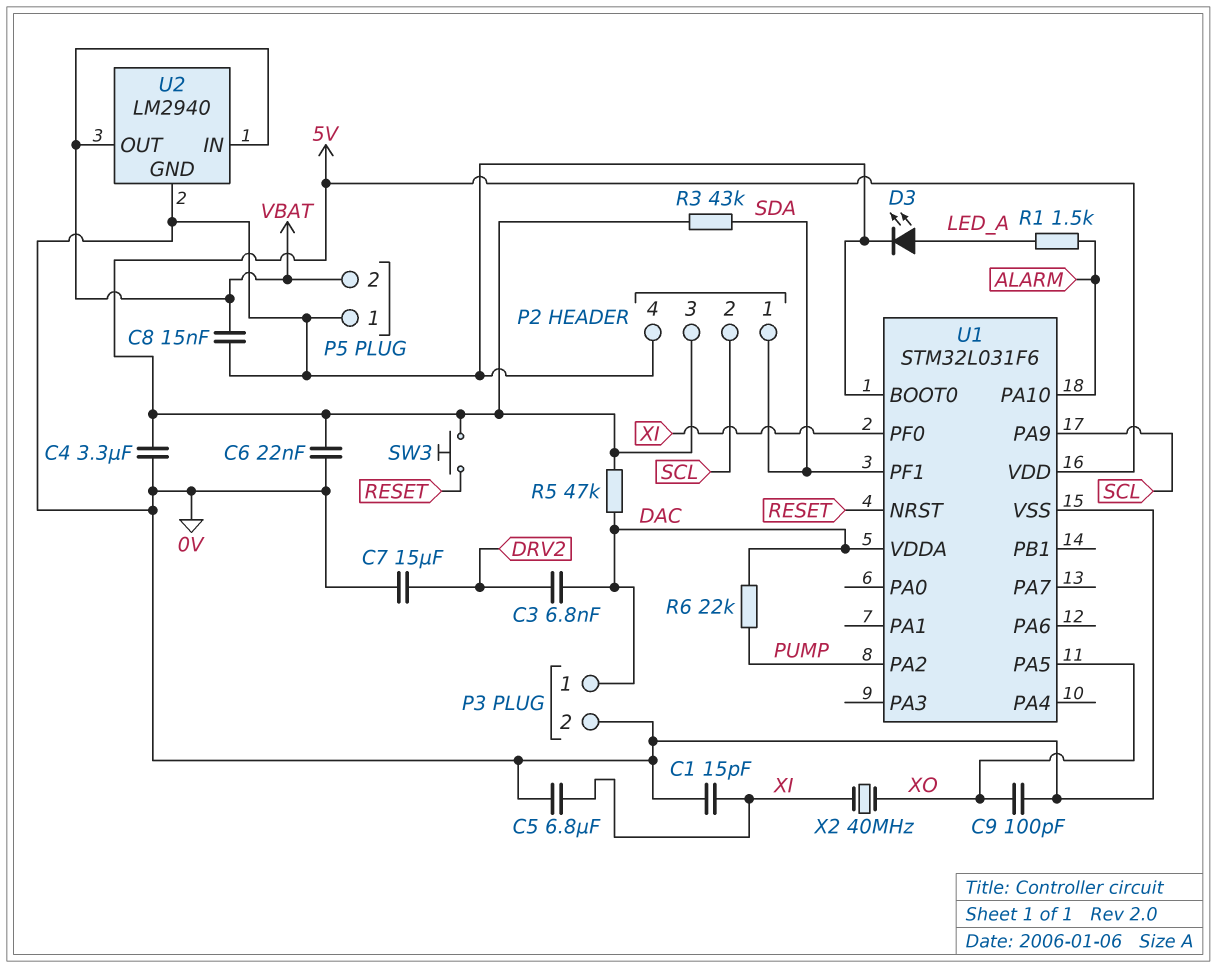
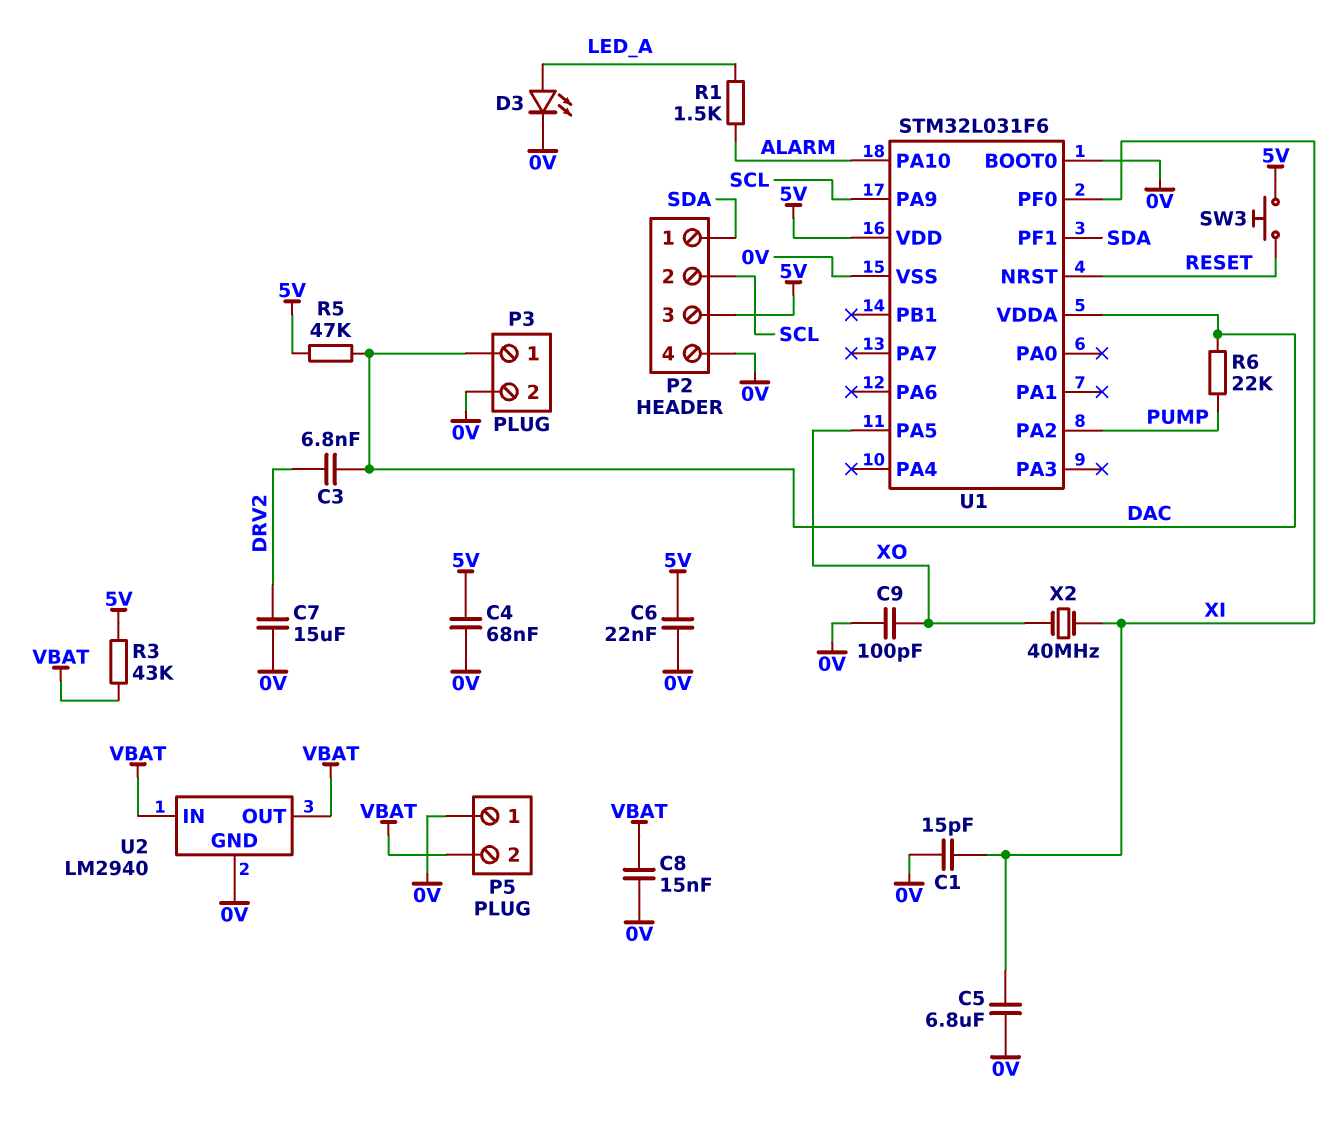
C4: 3.3uF (0V, 5V) -> 68nF (0V, 5V)
R3: 43k (5V, SDA) -> 43k (5V, VBAT)

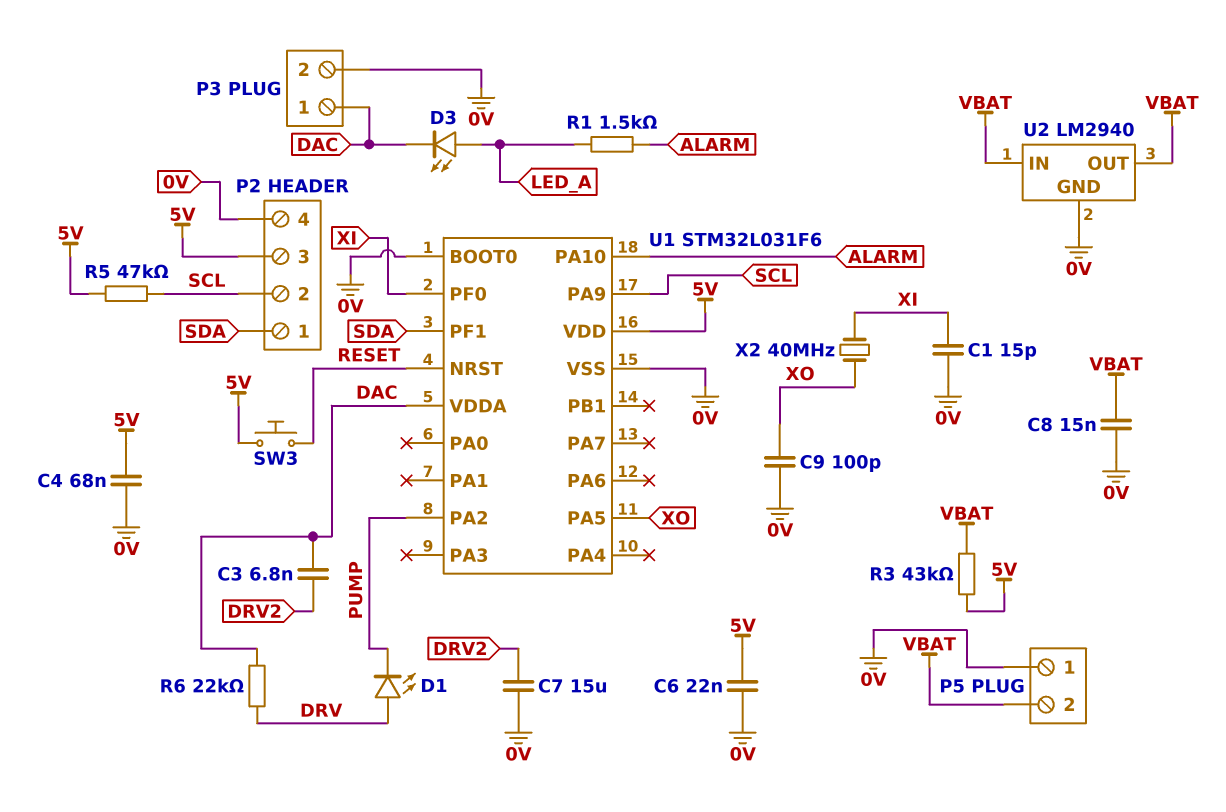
C5: 6.8uF (0V, XI) -> none
D1: none -> LED (A DRV, K PUMP)
D3: LED (A LED_A, K 0V) -> LED (A LED_A, K DAC)
R5: 47k (5V, DAC) -> 47k (5V, SCL)
R6: 22k (DAC, PUMP) -> 22k (DAC, DRV)

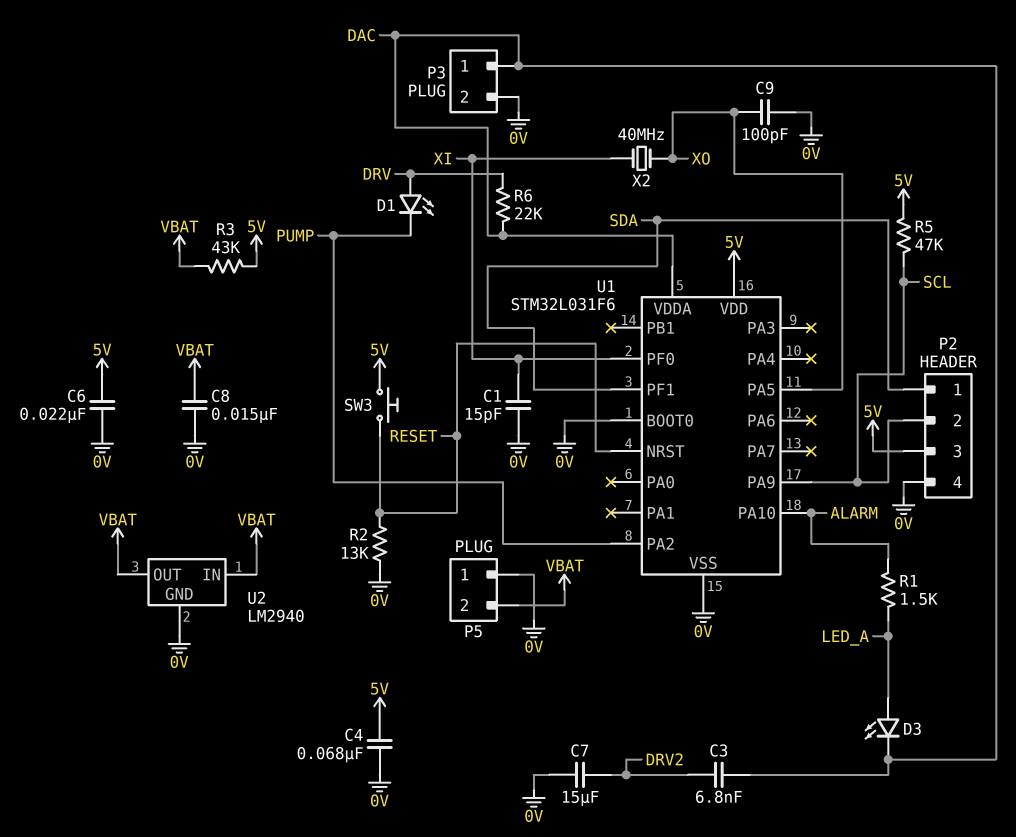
R2: none -> 13k (0V, RESET)

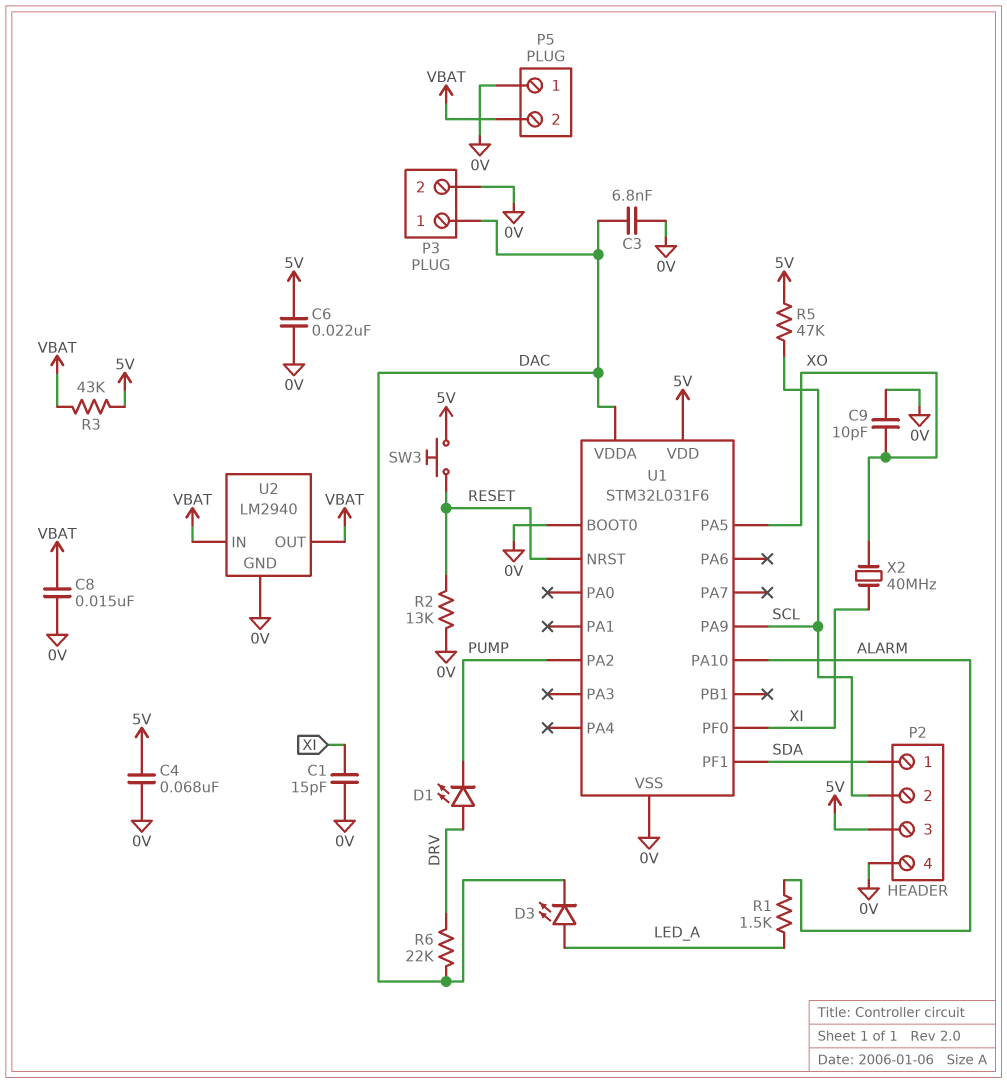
C3: 6.8nF (DAC, DRV2) -> 6.8nF (0V, DAC)
C7: 15uF (0V, DRV2) -> none
C9: 100pF (0V, XO) -> 10pF (0V, XO)

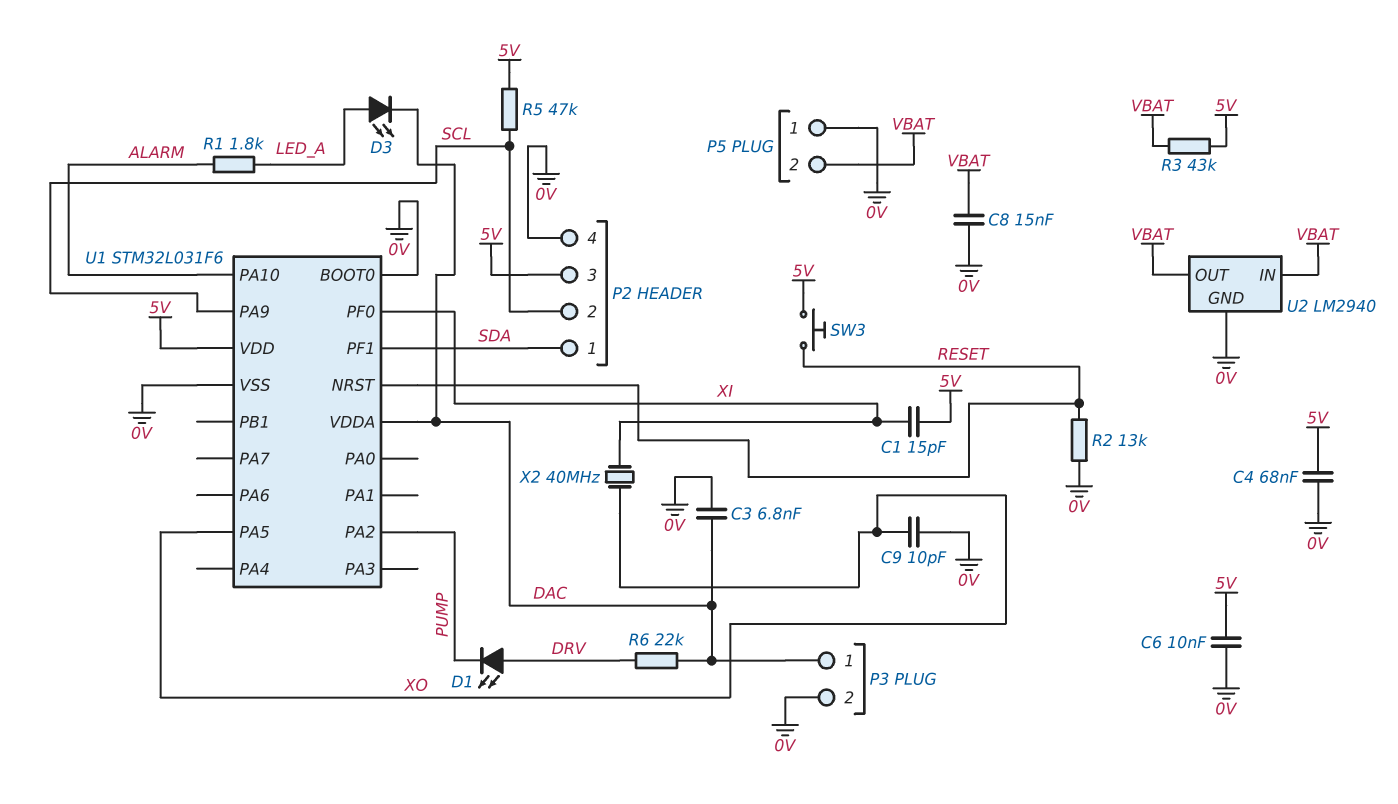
C1: 15pF (0V, XI) -> 15pF (5V, XI)
C6: 22nF (0V, 5V) -> 10nF (0V, 5V)
R1: 1.5k (ALARM, LED_A) -> 1.8k (ALARM, LED_A)

